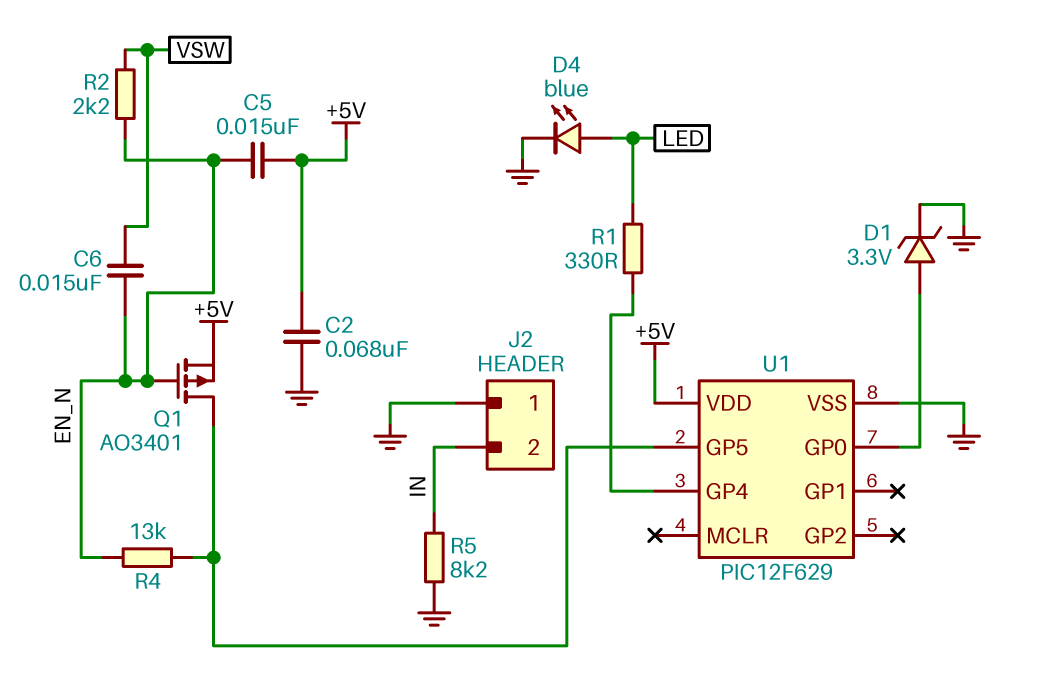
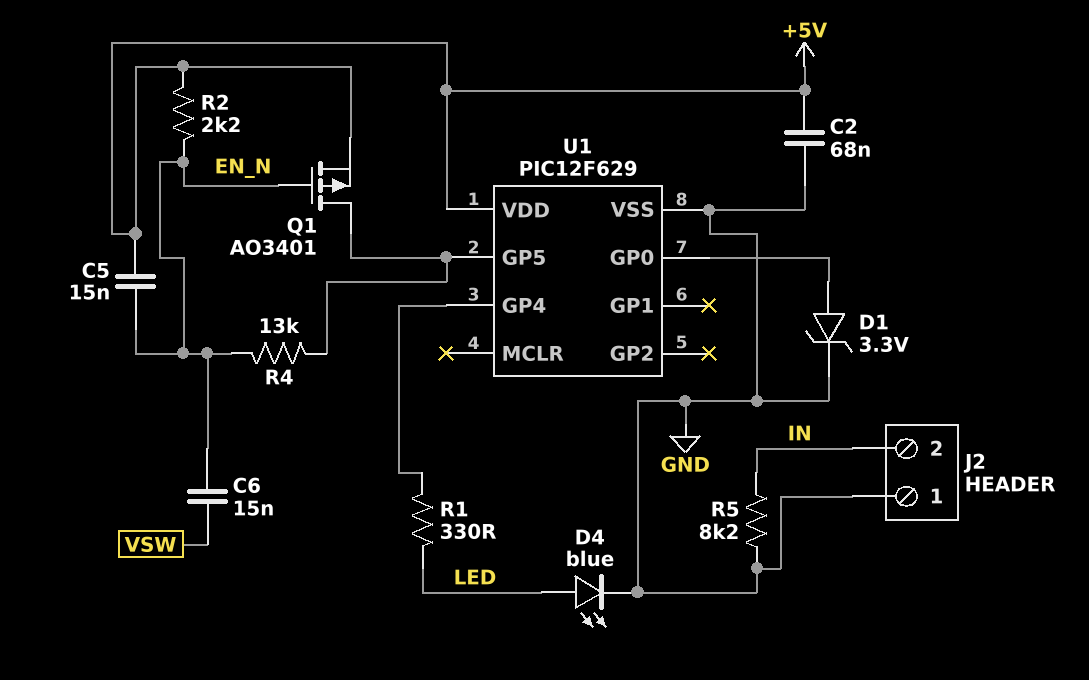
R2: 2.2k (EN_N, VSW) -> 2.2k (+5V, EN_N)

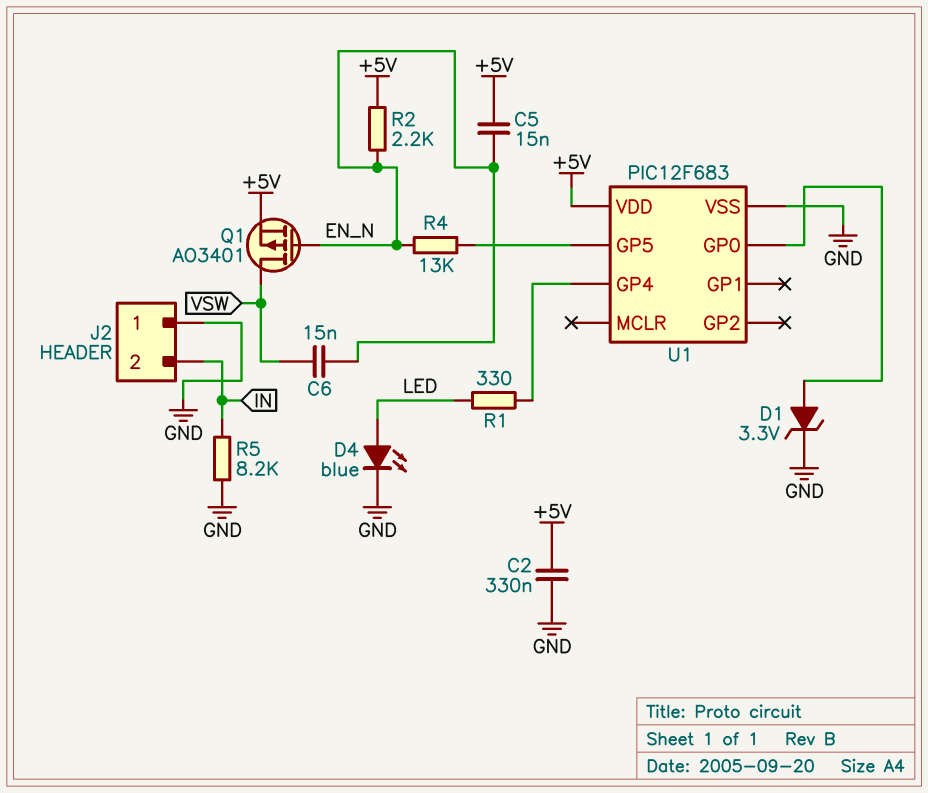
C2: 68nF (+5V, GND) -> 330nF (+5V, GND)
Q1: PMOS AO3401 (G EN_N, D U1/GP5, S +5V) -> PMOS AO3401 (G EN_N, D VSW, S +5V)
U1: PIC12F629 -> PIC12F683

